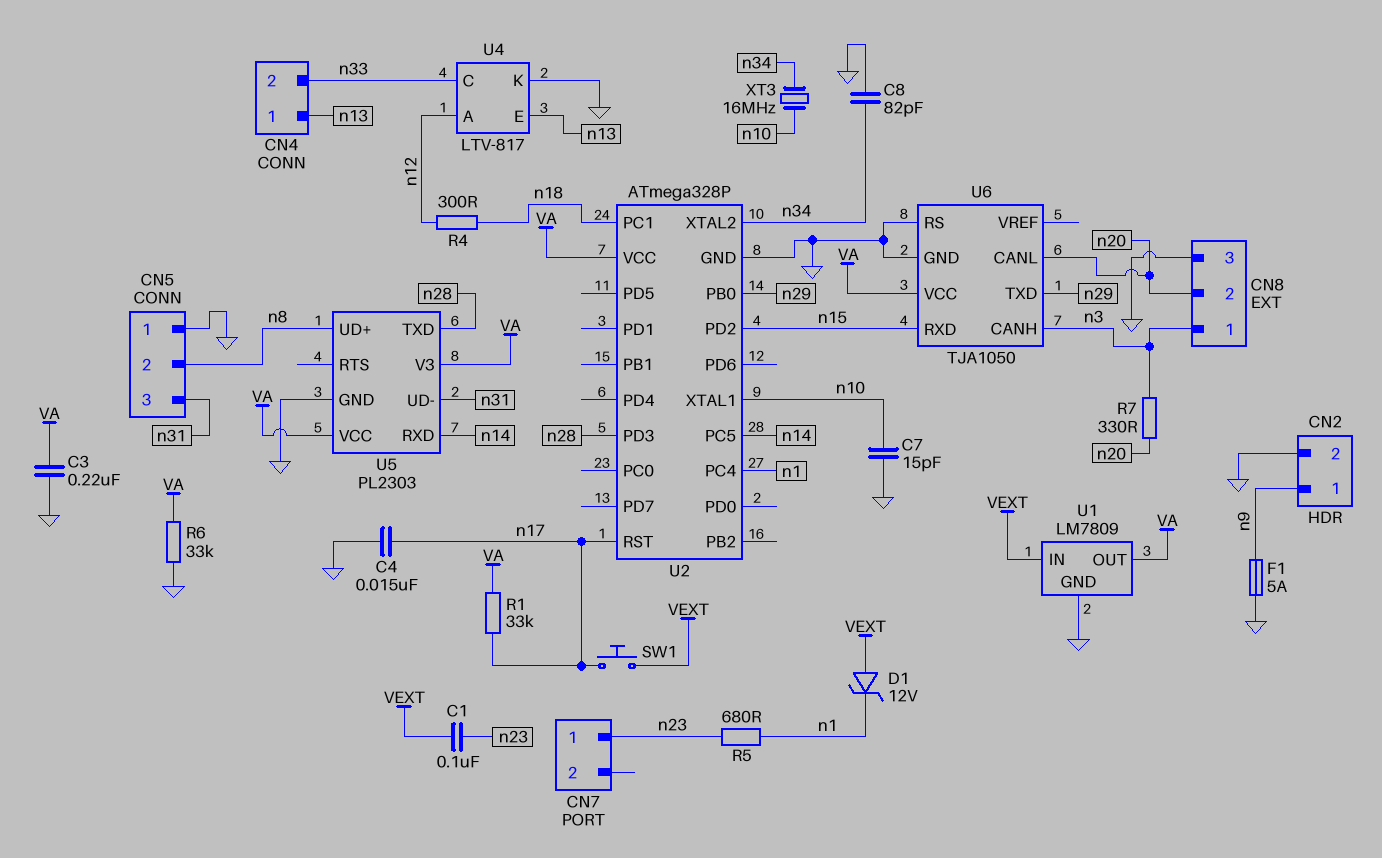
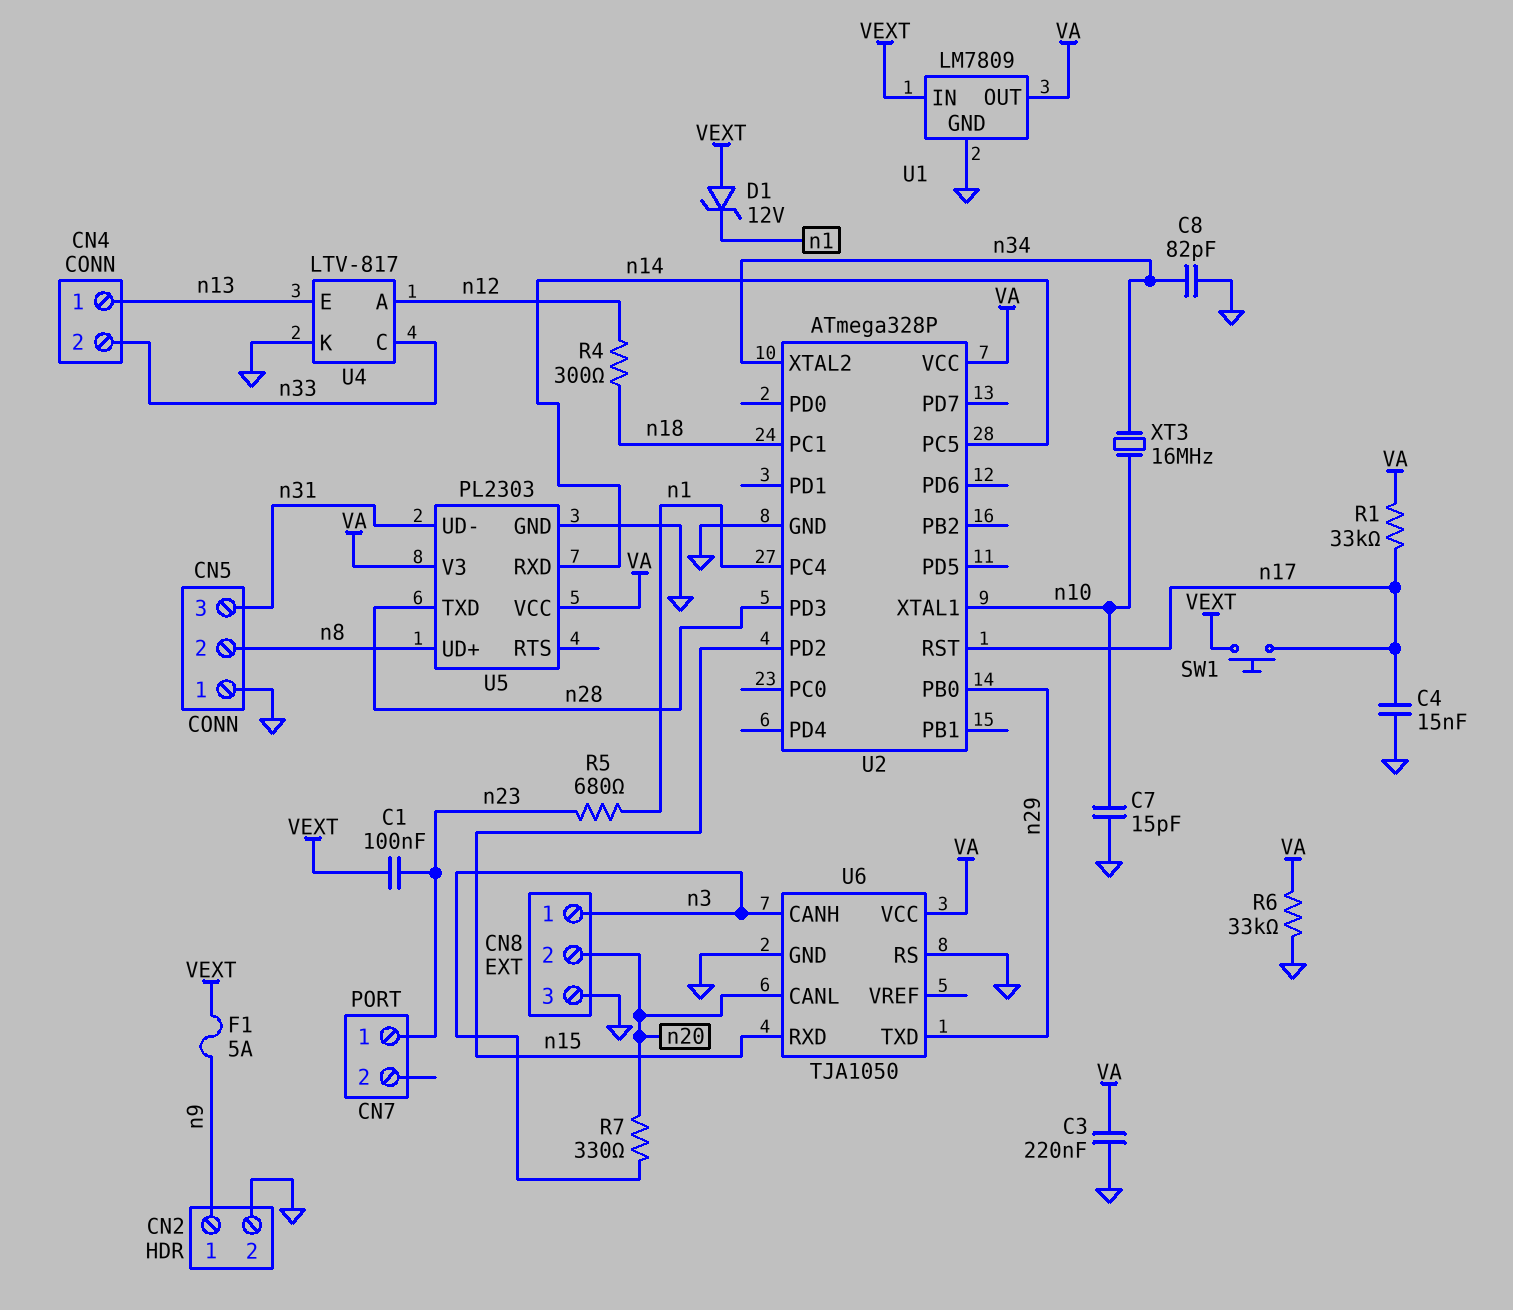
F1: 5A (GND, n9) -> 5A (VEXT, n9)

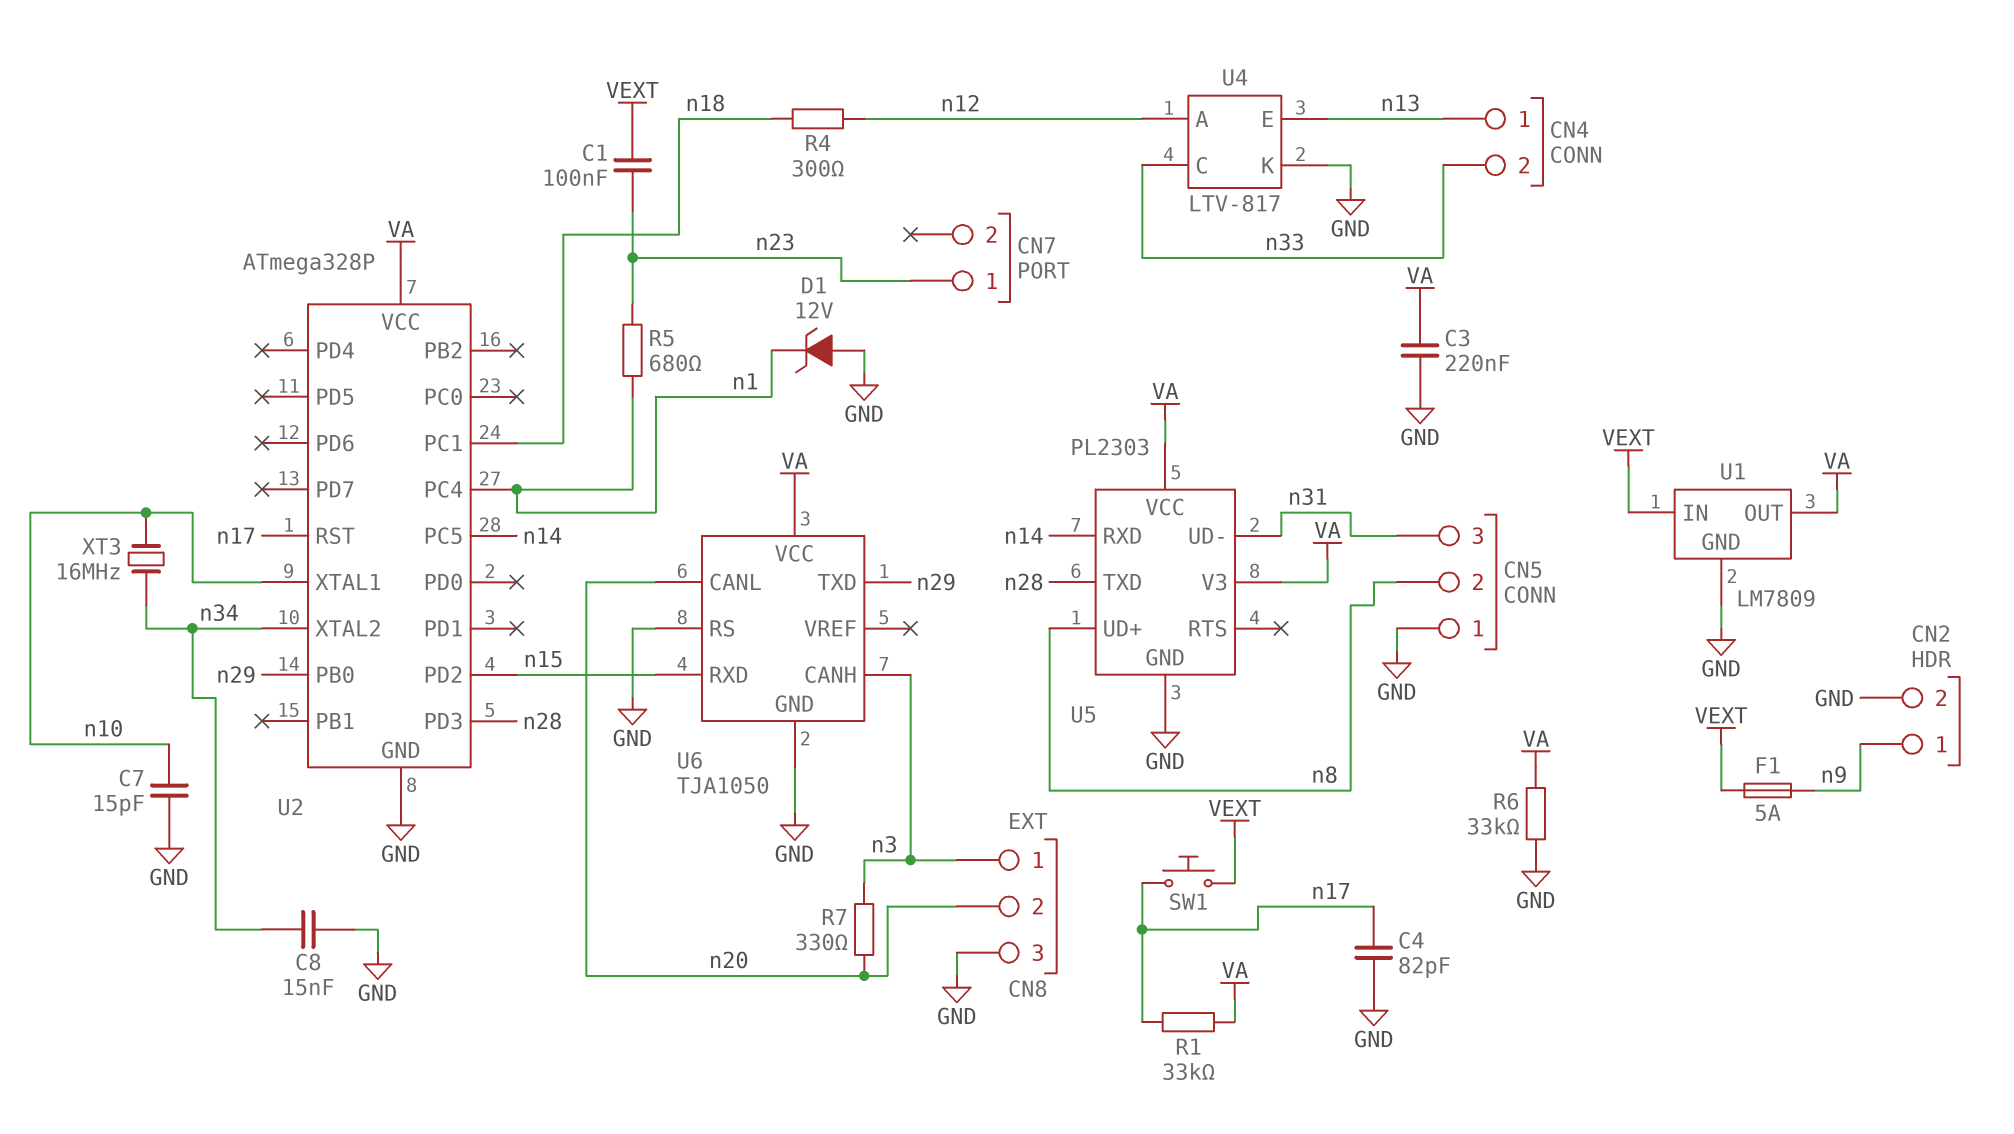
C4: 15nF (GND, n17) -> 82pF (GND, n17)
C8: 82pF (GND, n34) -> 15nF (GND, n34)
D1: zener 12V (A VEXT, K n1) -> zener 12V (A GND, K n1)

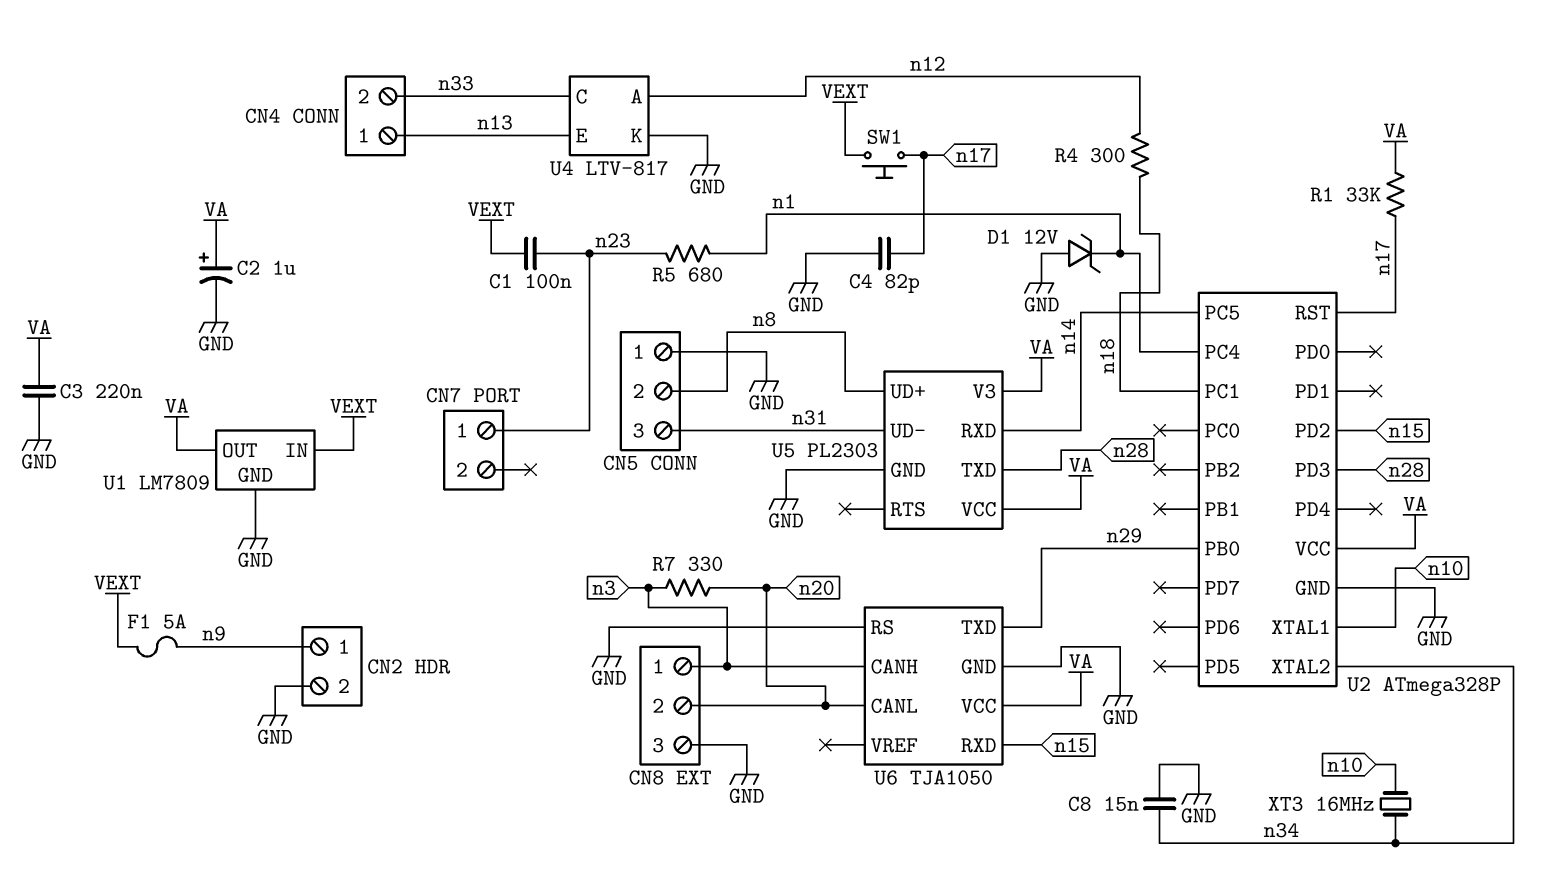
C2: none -> 1uF (plus VA, minus GND)
C7: 15pF (GND, n10) -> none
R6: 33k (GND, VA) -> none

